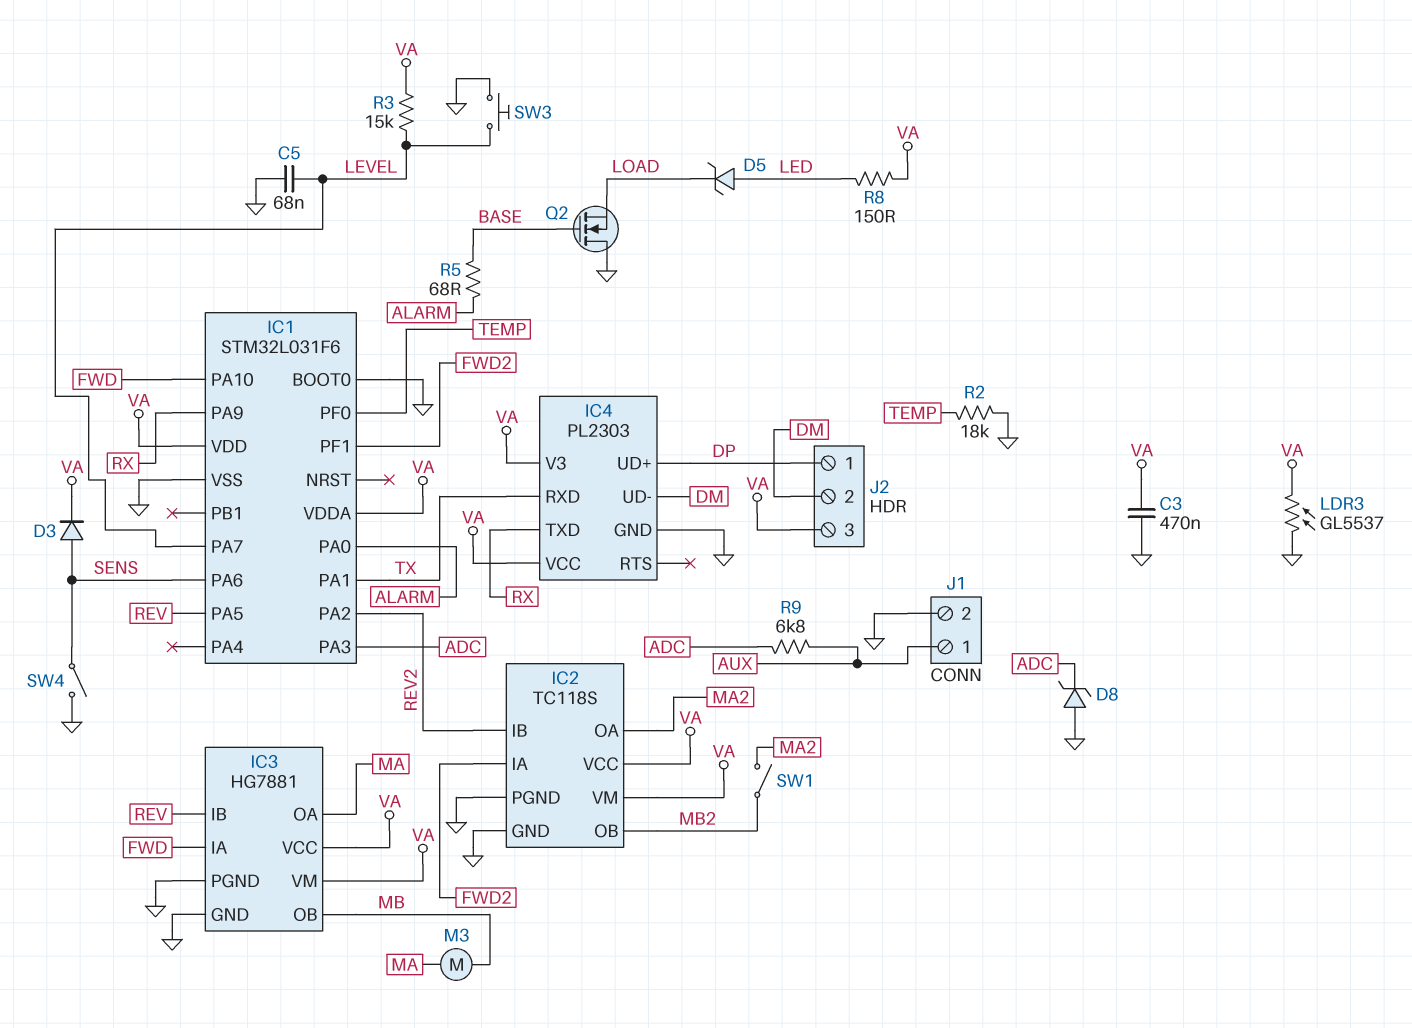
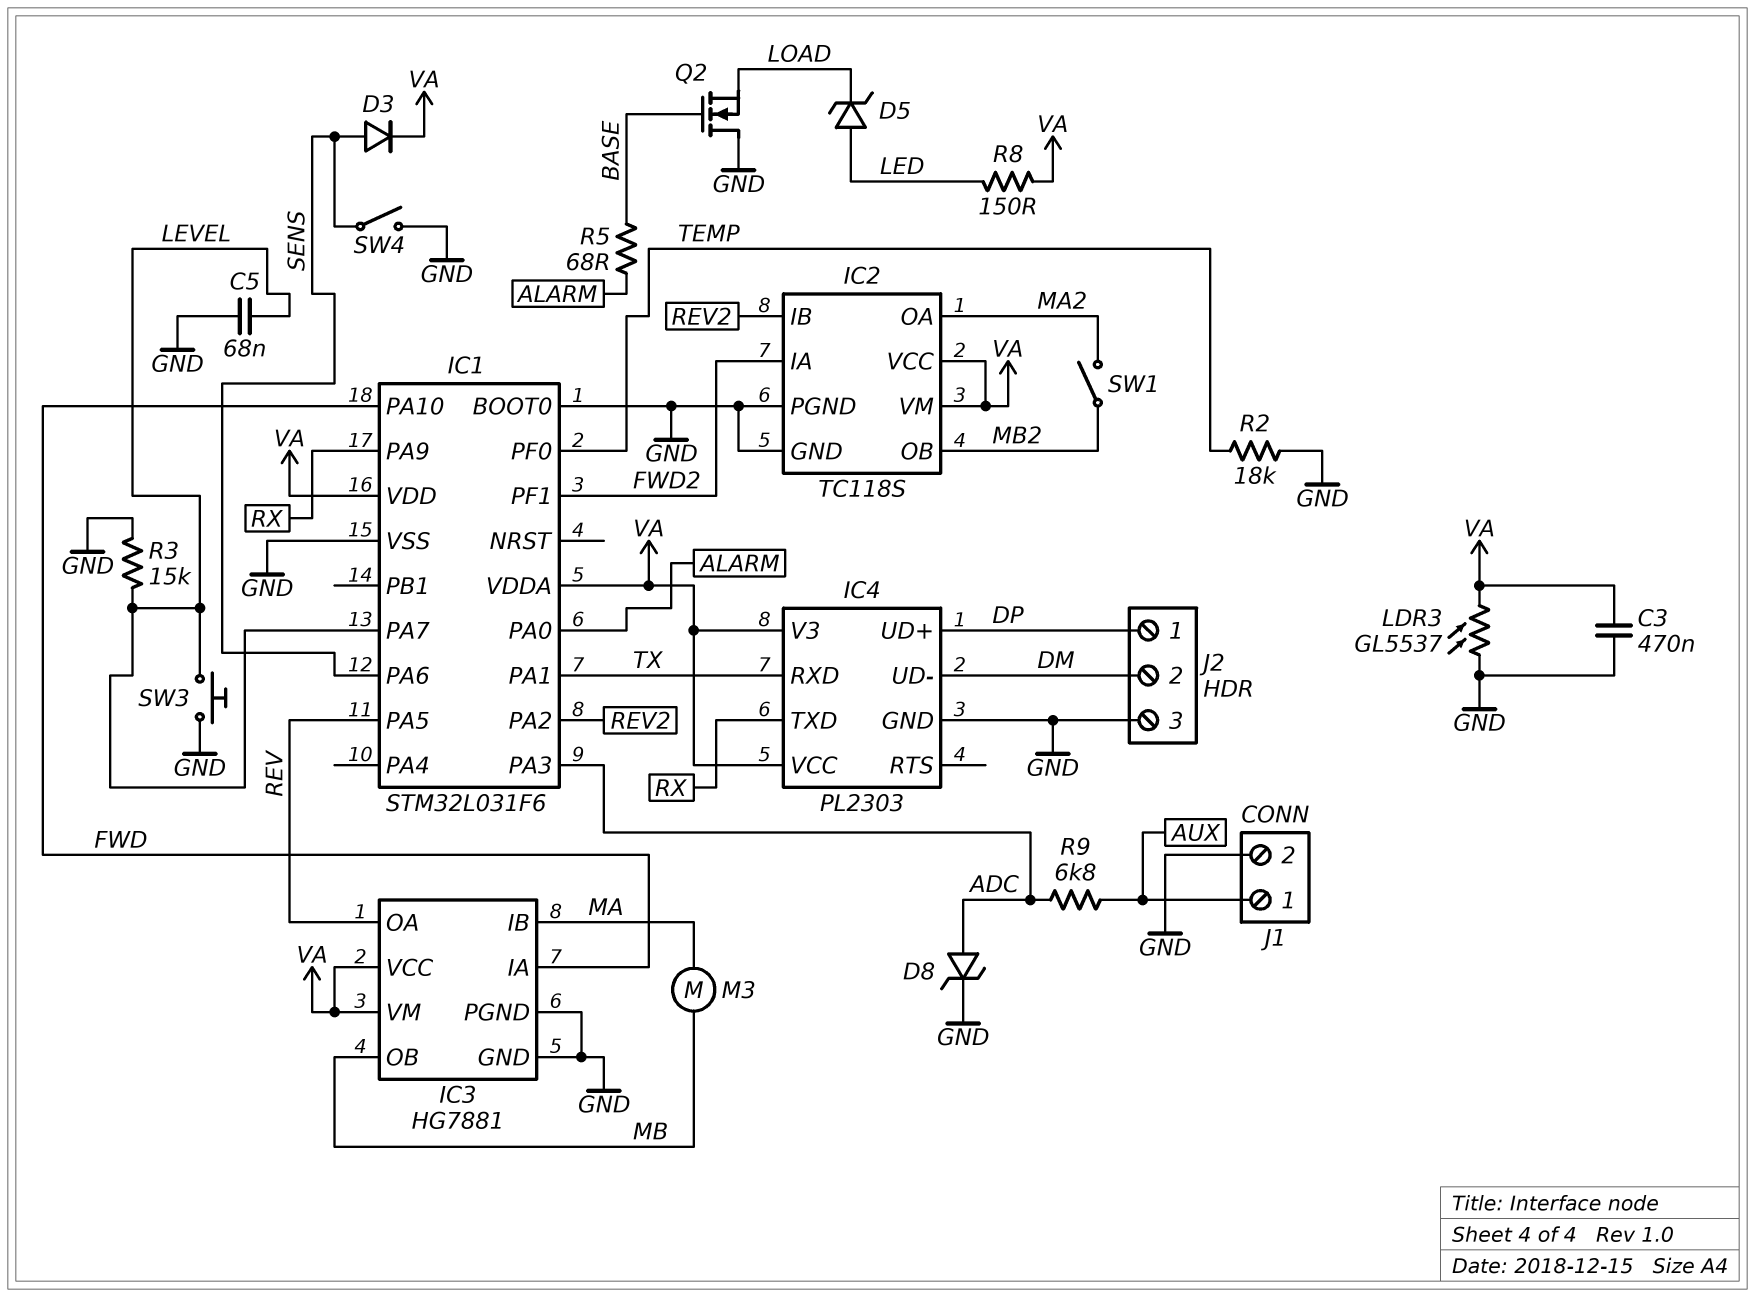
D8: zener (A GND, K ADC) -> zener (A ADC, K GND)
IC3 pin IB: REV -> MA
IC3 pin OA: MA -> REV
J2 pin 3: VA -> GND
R3: 15k (LEVEL, VA) -> 15k (GND, LEVEL)

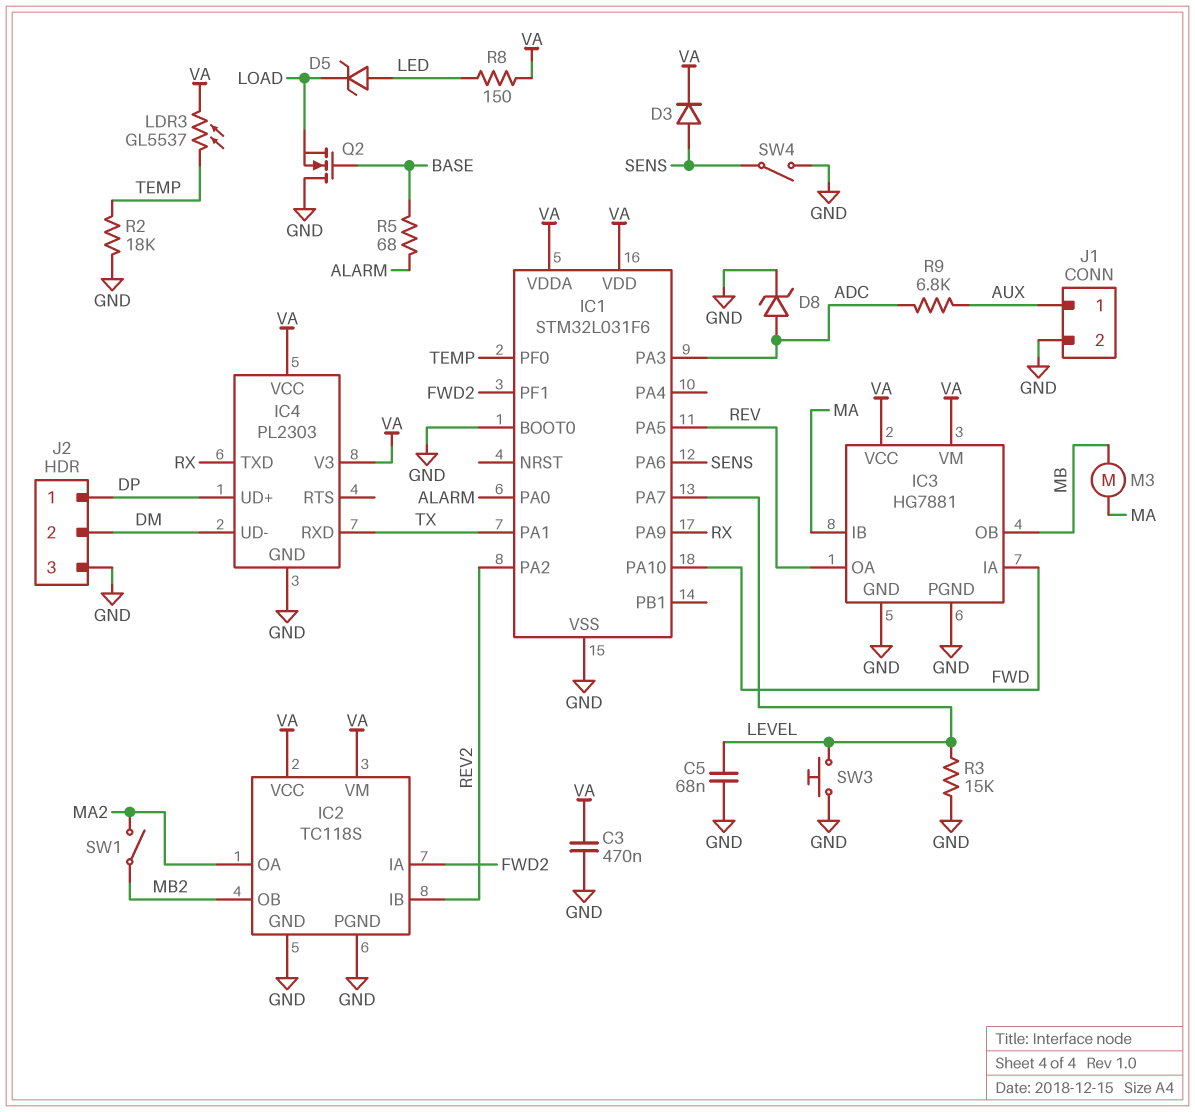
LDR3: GL5537 (GND, VA) -> GL5537 (TEMP, VA)

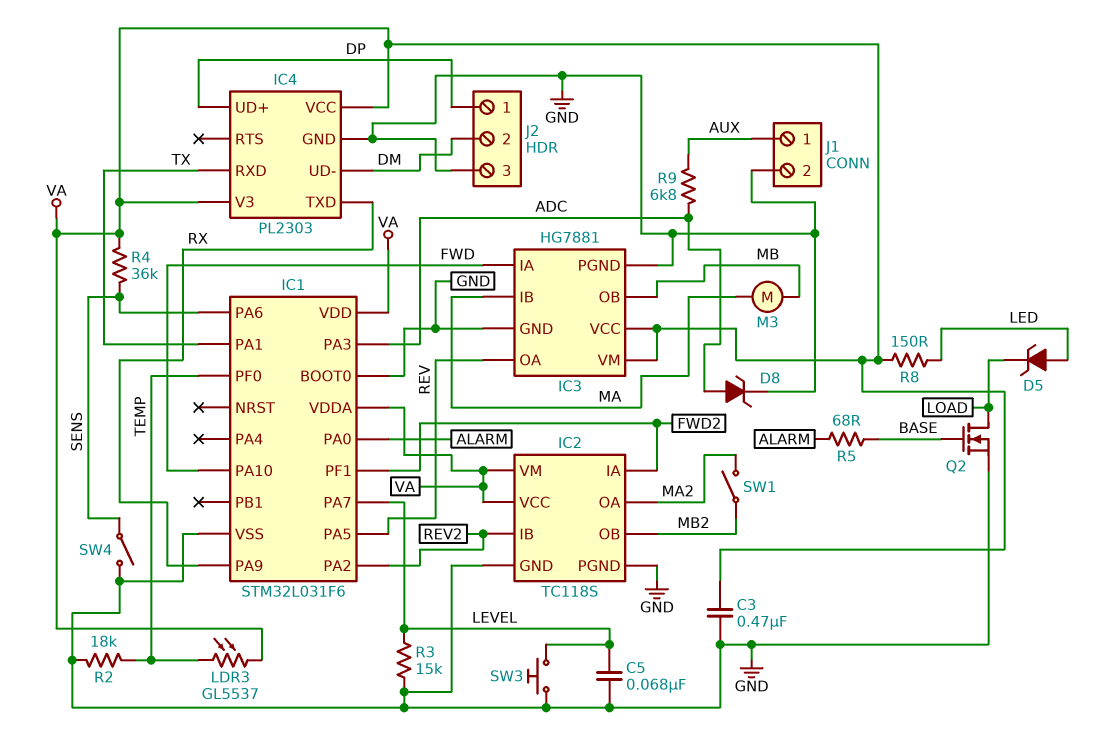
D3: diode (A SENS, K VA) -> none
Q2: NMOS (G BASE, D GND, S LOAD) -> NMOS (G BASE, D LOAD, S GND)
R4: none -> 36k (SENS, VA)

